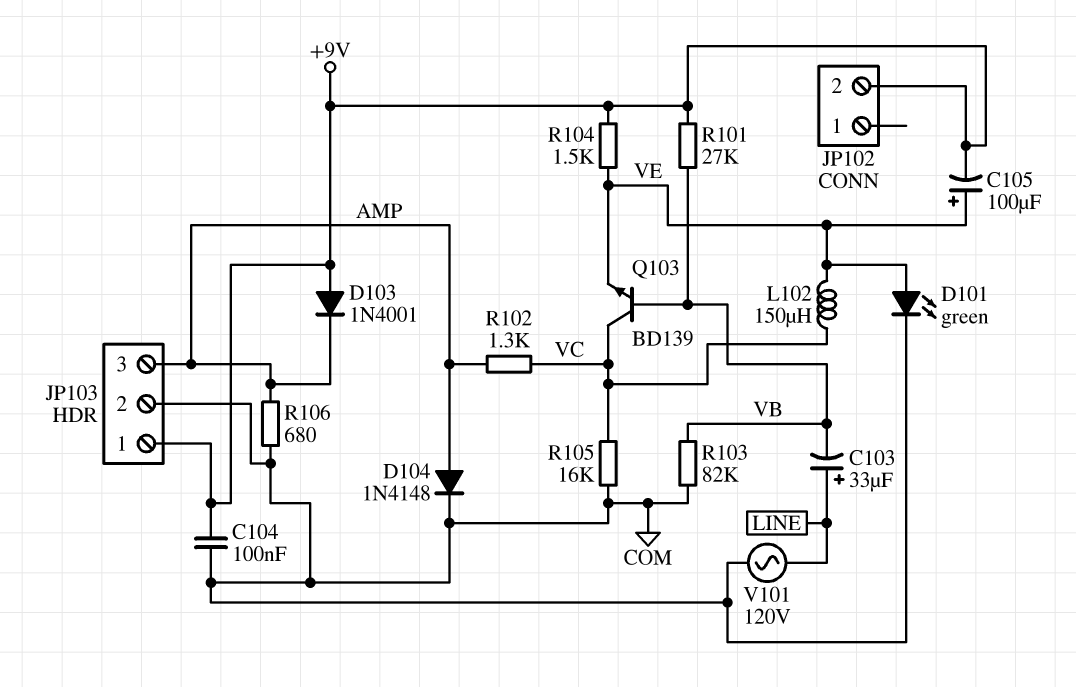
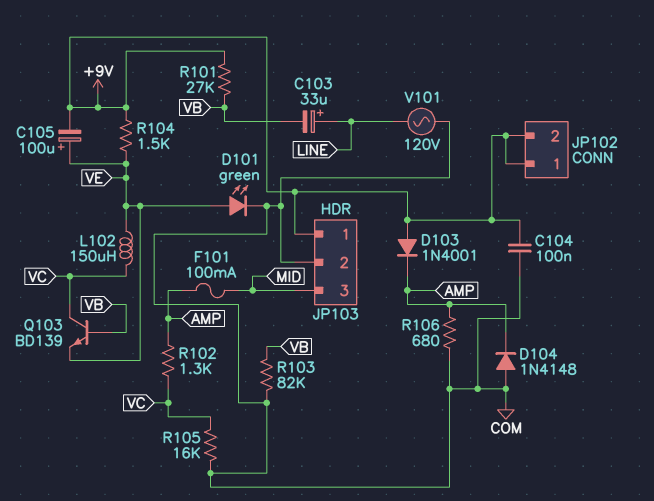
D104: diode 1N4148 (A AMP, K COM) -> diode 1N4148 (A COM, K AMP)
F101: none -> 100mA (AMP, MID)
JP102 pin 1: none -> +9V
JP103 pin 3: AMP -> MID

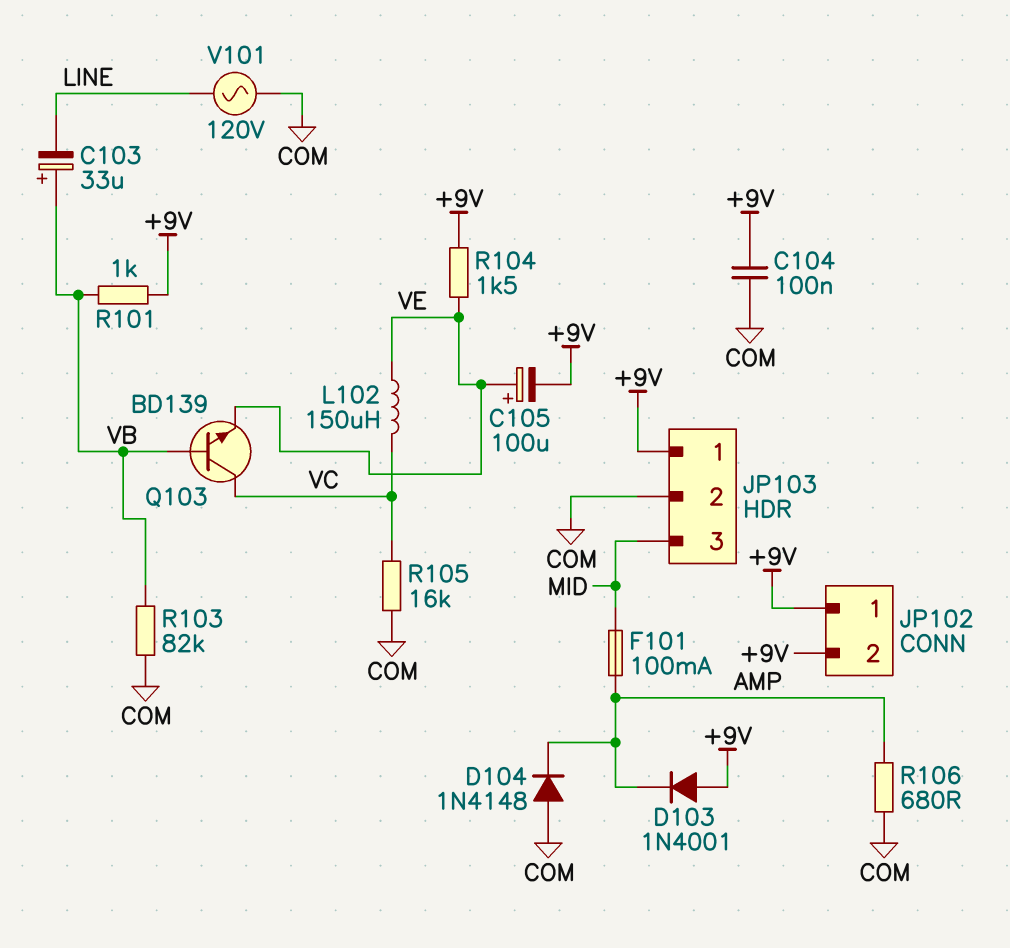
C103: 33uF (plus LINE, minus VB) -> 33uF (plus VB, minus LINE)
D101: LED green (A VE, K COM) -> none
R101: 27k (+9V, VB) -> 1k (+9V, VB)
R102: 1.3k (AMP, VC) -> none

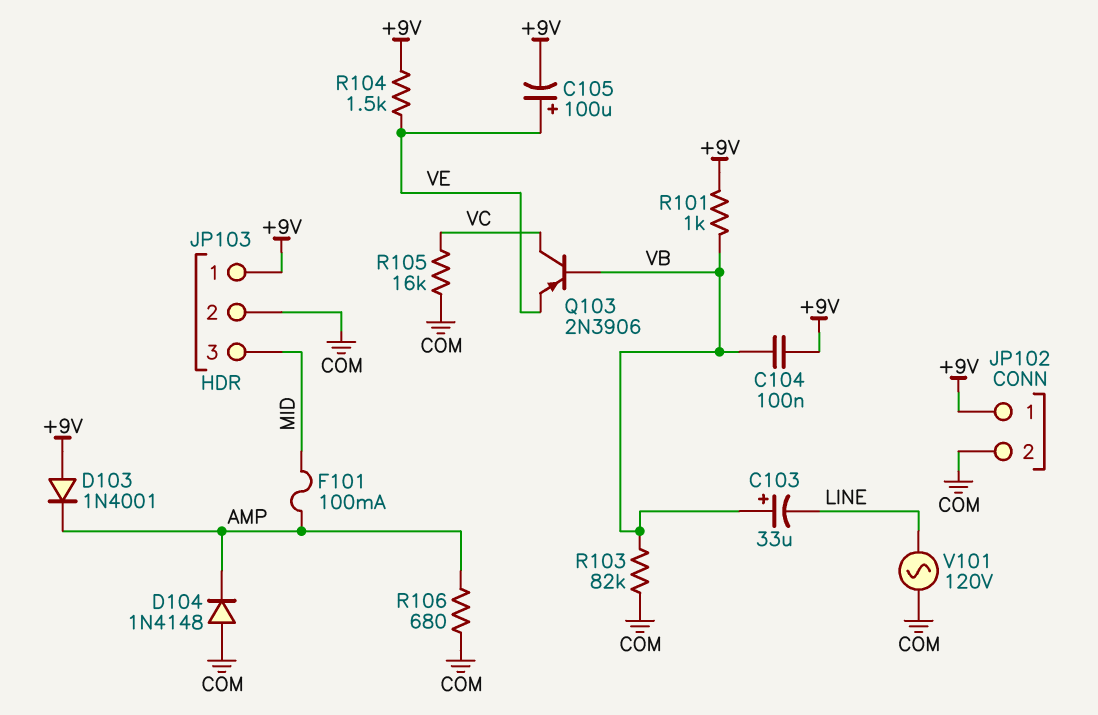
C104: 100nF (+9V, COM) -> 100nF (+9V, VB)
JP102 pin 2: +9V -> COM
L102: 150uH (VC, VE) -> none
Q103: NPN BD139 (B VB, C VC, E VE) -> PNP 2N3906 (B VB, C VC, E VE)

